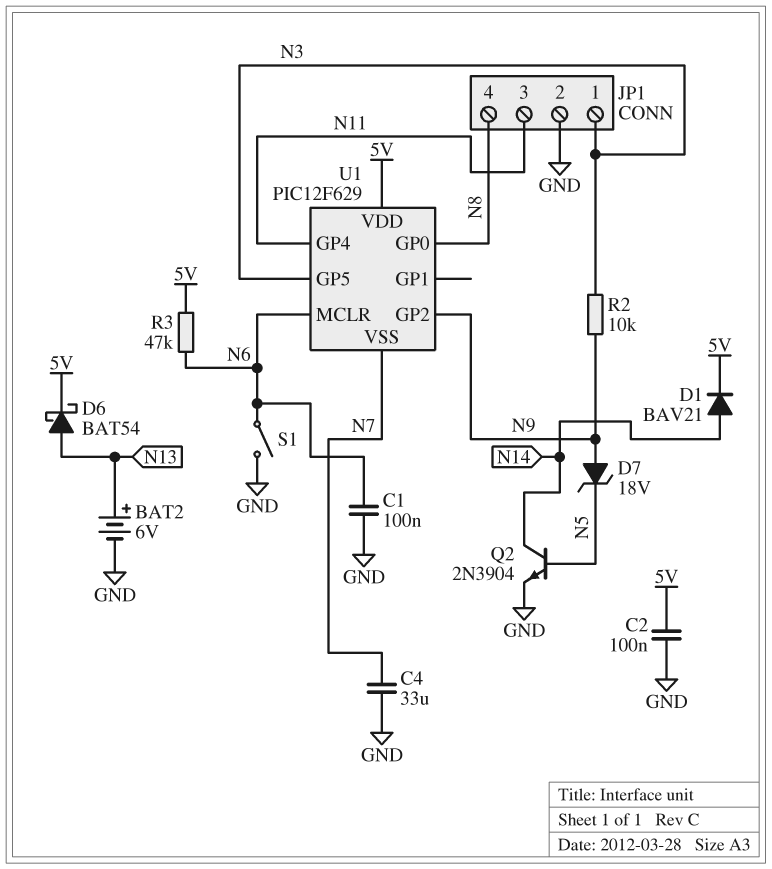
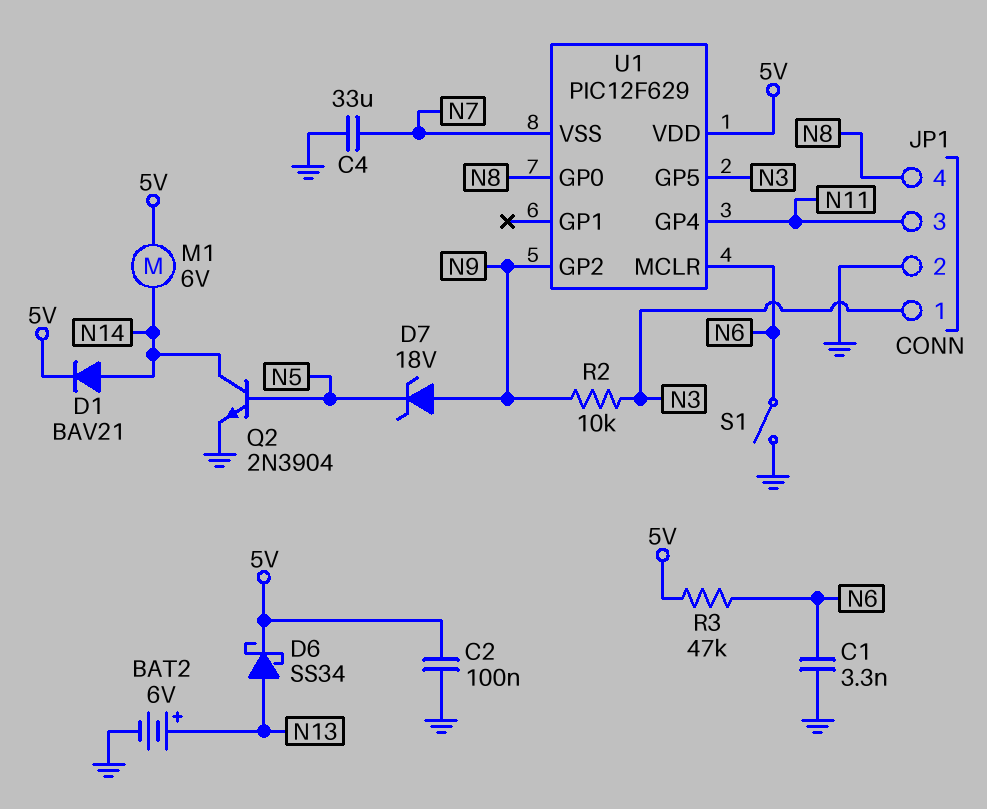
C1: 100nF (GND, N6) -> 3.3nF (GND, N6)
D6: schottky BAT54 (A N13, K 5V) -> schottky SS34 (A N13, K 5V)
M1: none -> motor 6V (5V, N14)

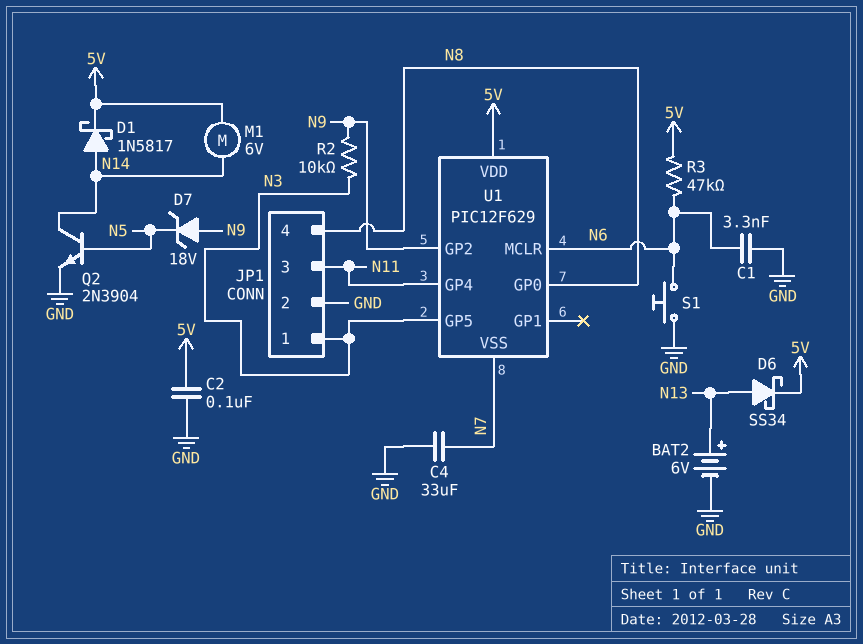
D1: diode BAV21 (A N14, K 5V) -> schottky 1N5817 (A N14, K 5V)
S1: switch (GND, N6) -> button (GND, N6)

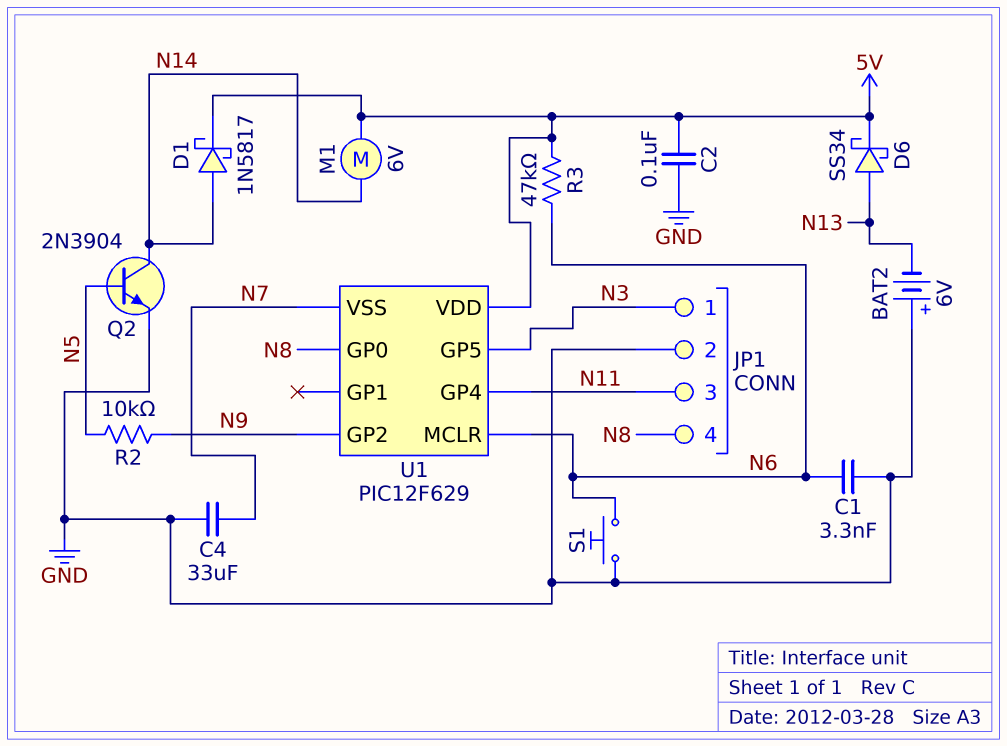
BAT2: 6V (plus N13, minus GND) -> 6V (plus GND, minus N13)
D7: zener 18V (A N9, K N5) -> none
R2: 10k (N3, N9) -> 10k (N5, N9)

